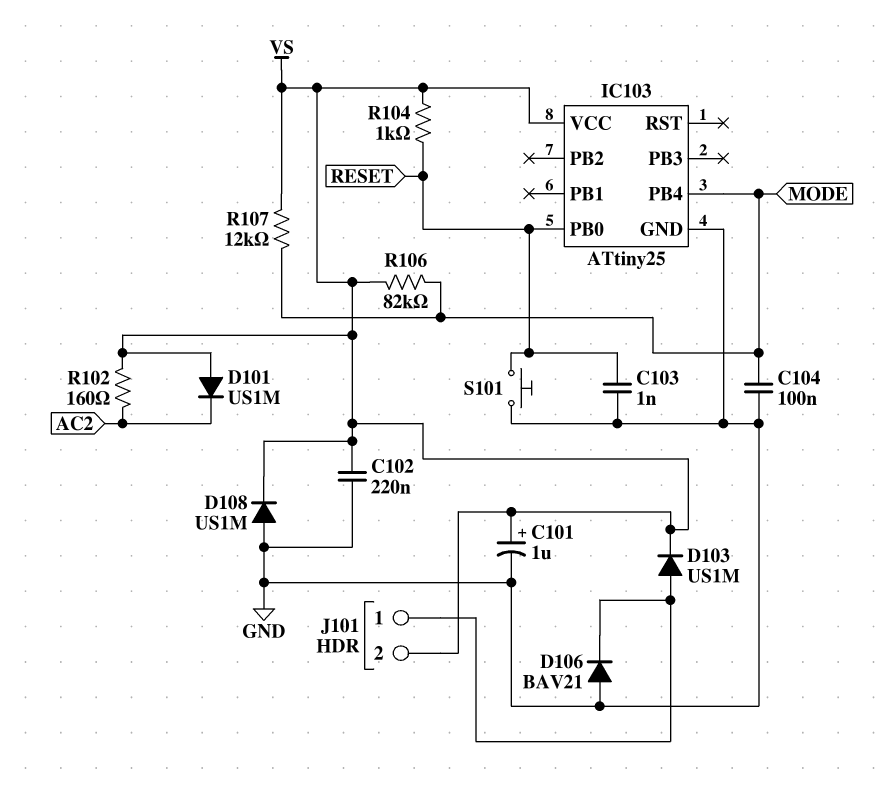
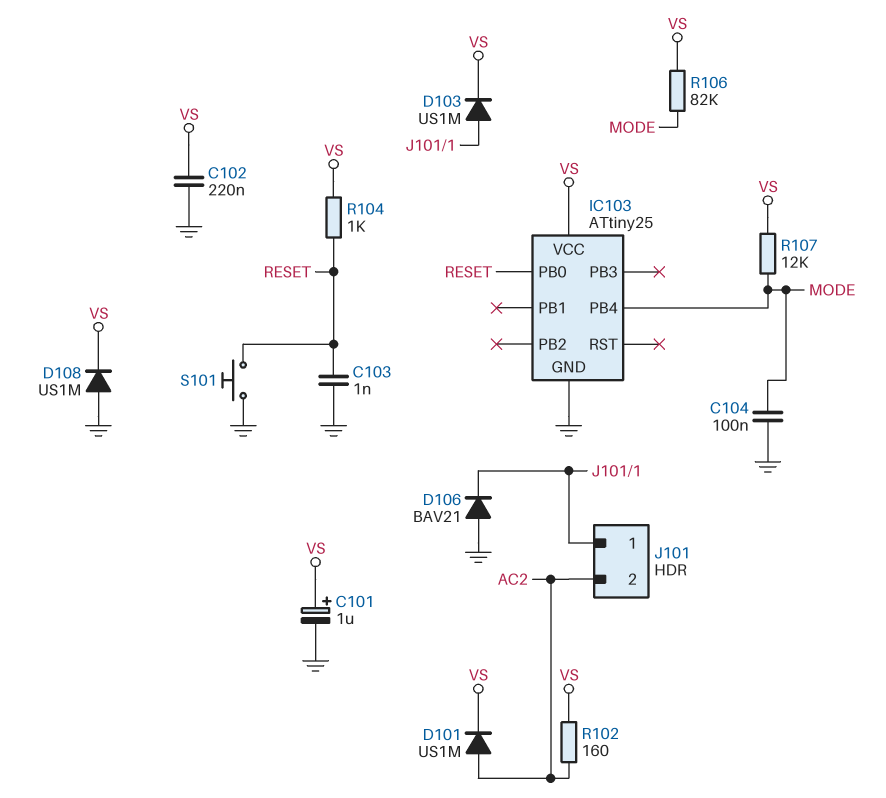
D101: diode US1M (A VS, K AC2) -> diode US1M (A AC2, K VS)
J101 pin 2: VS -> AC2

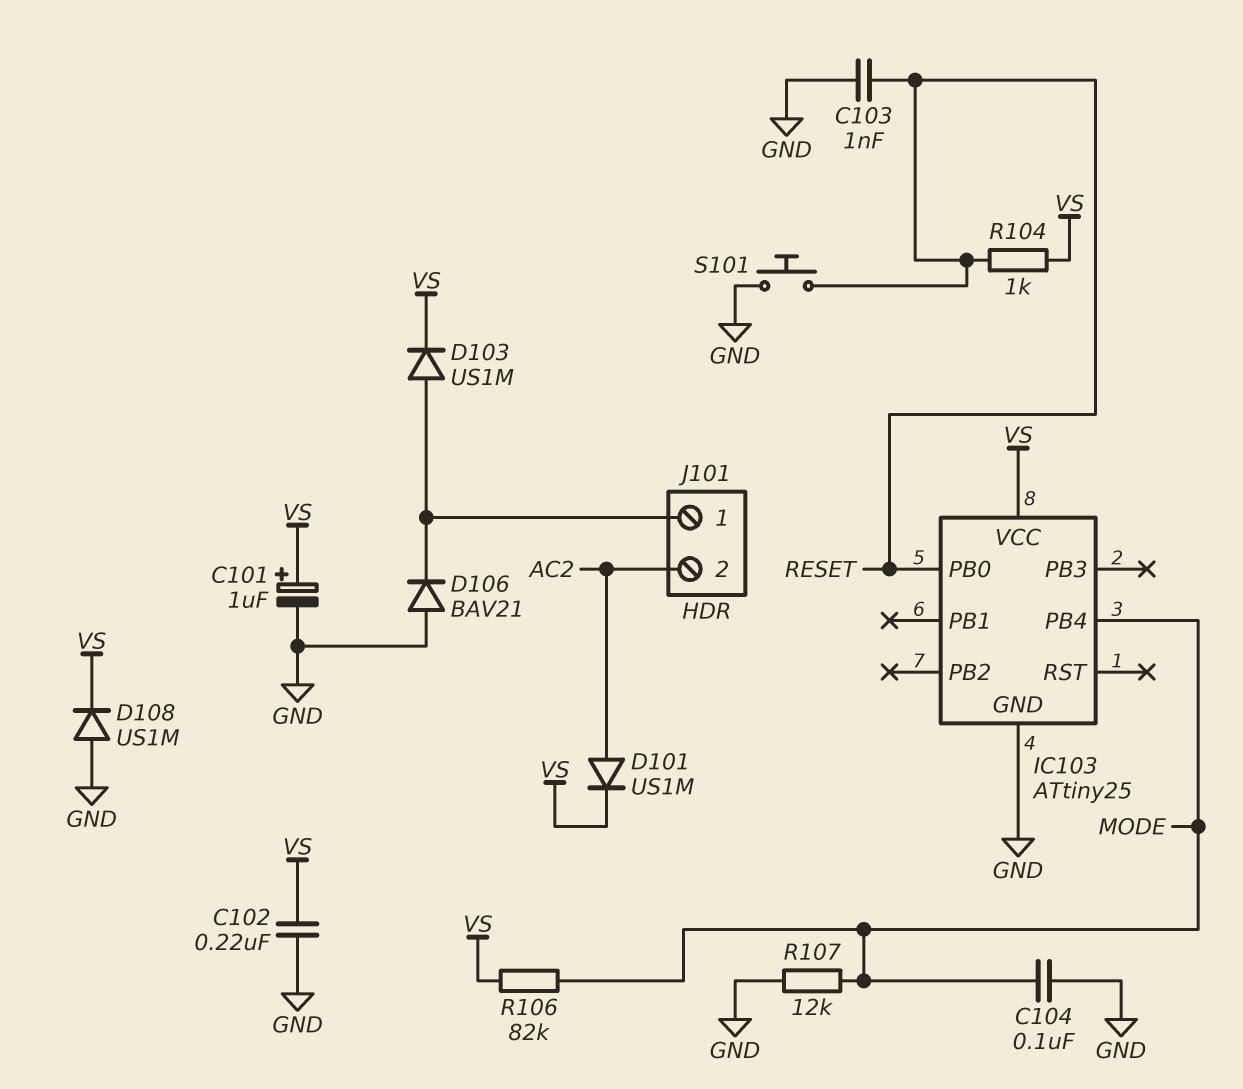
R102: 160 (AC2, VS) -> none
R107: 12k (MODE, VS) -> 12k (GND, MODE)

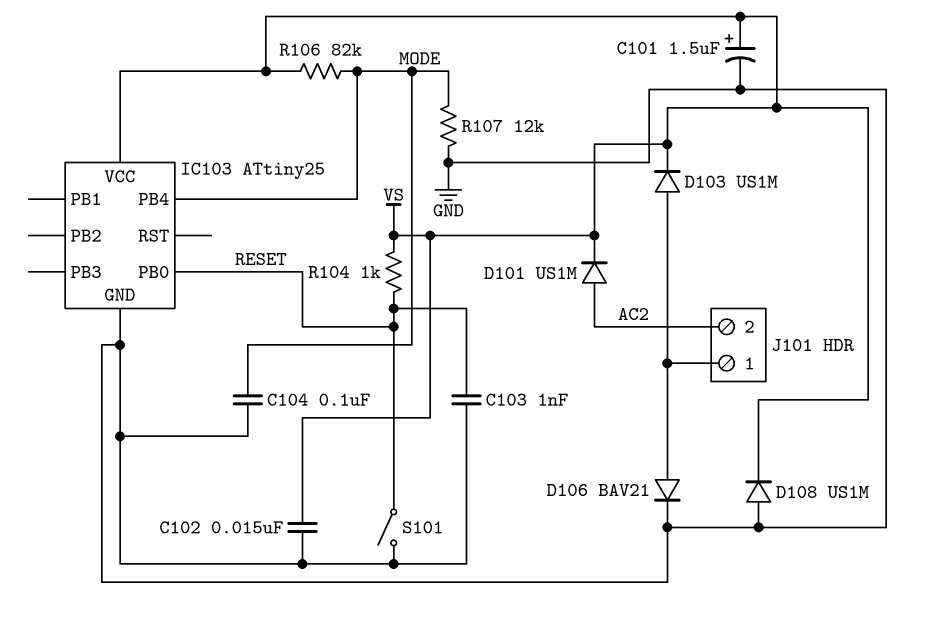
C101: 1uF (plus VS, minus GND) -> 1.5uF (plus VS, minus GND)
C102: 220nF (GND, VS) -> 15nF (GND, VS)
D106: diode BAV21 (A GND, K J101/1) -> diode BAV21 (A J101/1, K GND)
S101: button (GND, RESET) -> switch (GND, RESET)

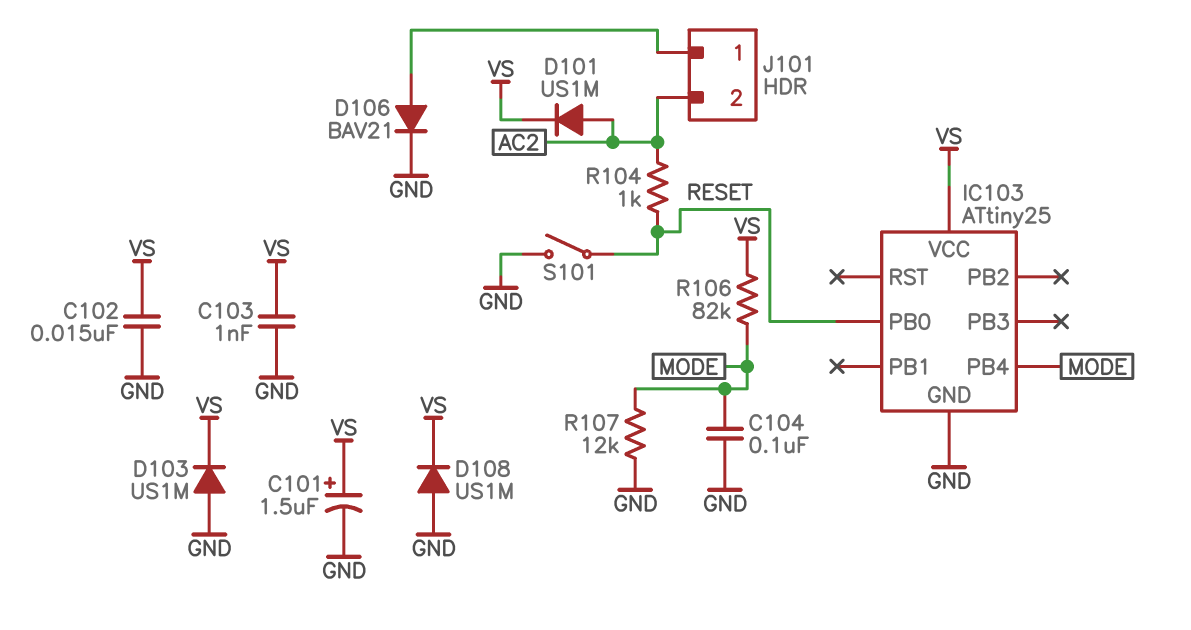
C103: 1nF (GND, RESET) -> 1nF (GND, VS)
D103: diode US1M (A J101/1, K VS) -> diode US1M (A GND, K VS)
R104: 1k (RESET, VS) -> 1k (AC2, RESET)

